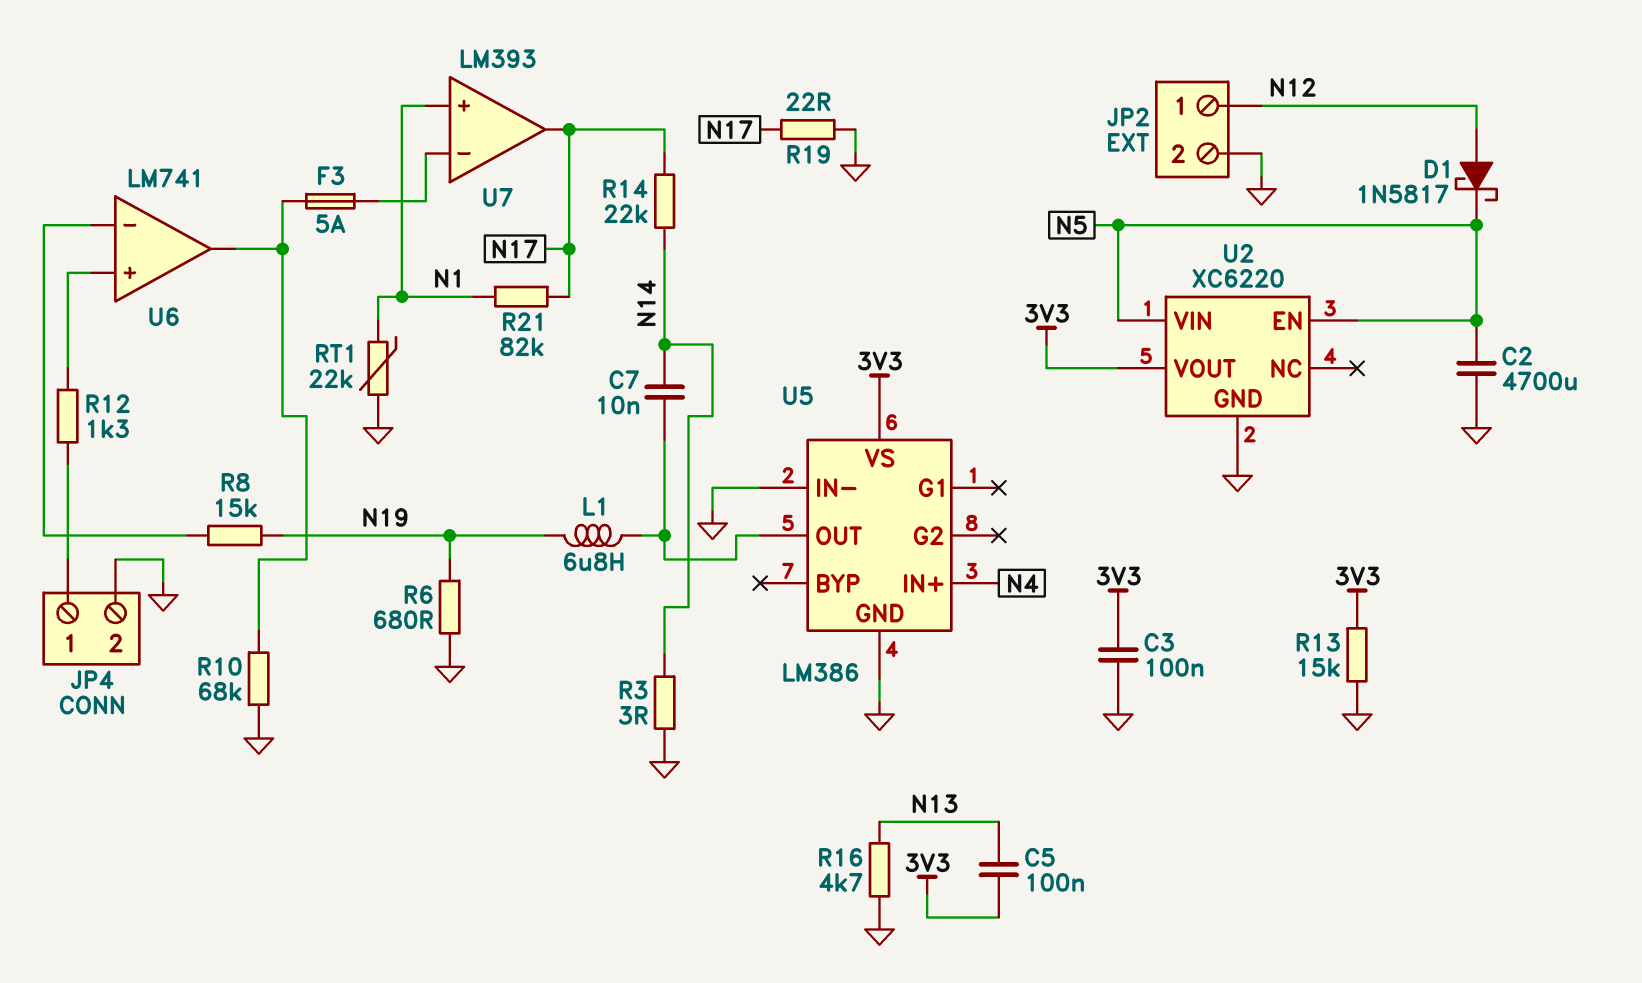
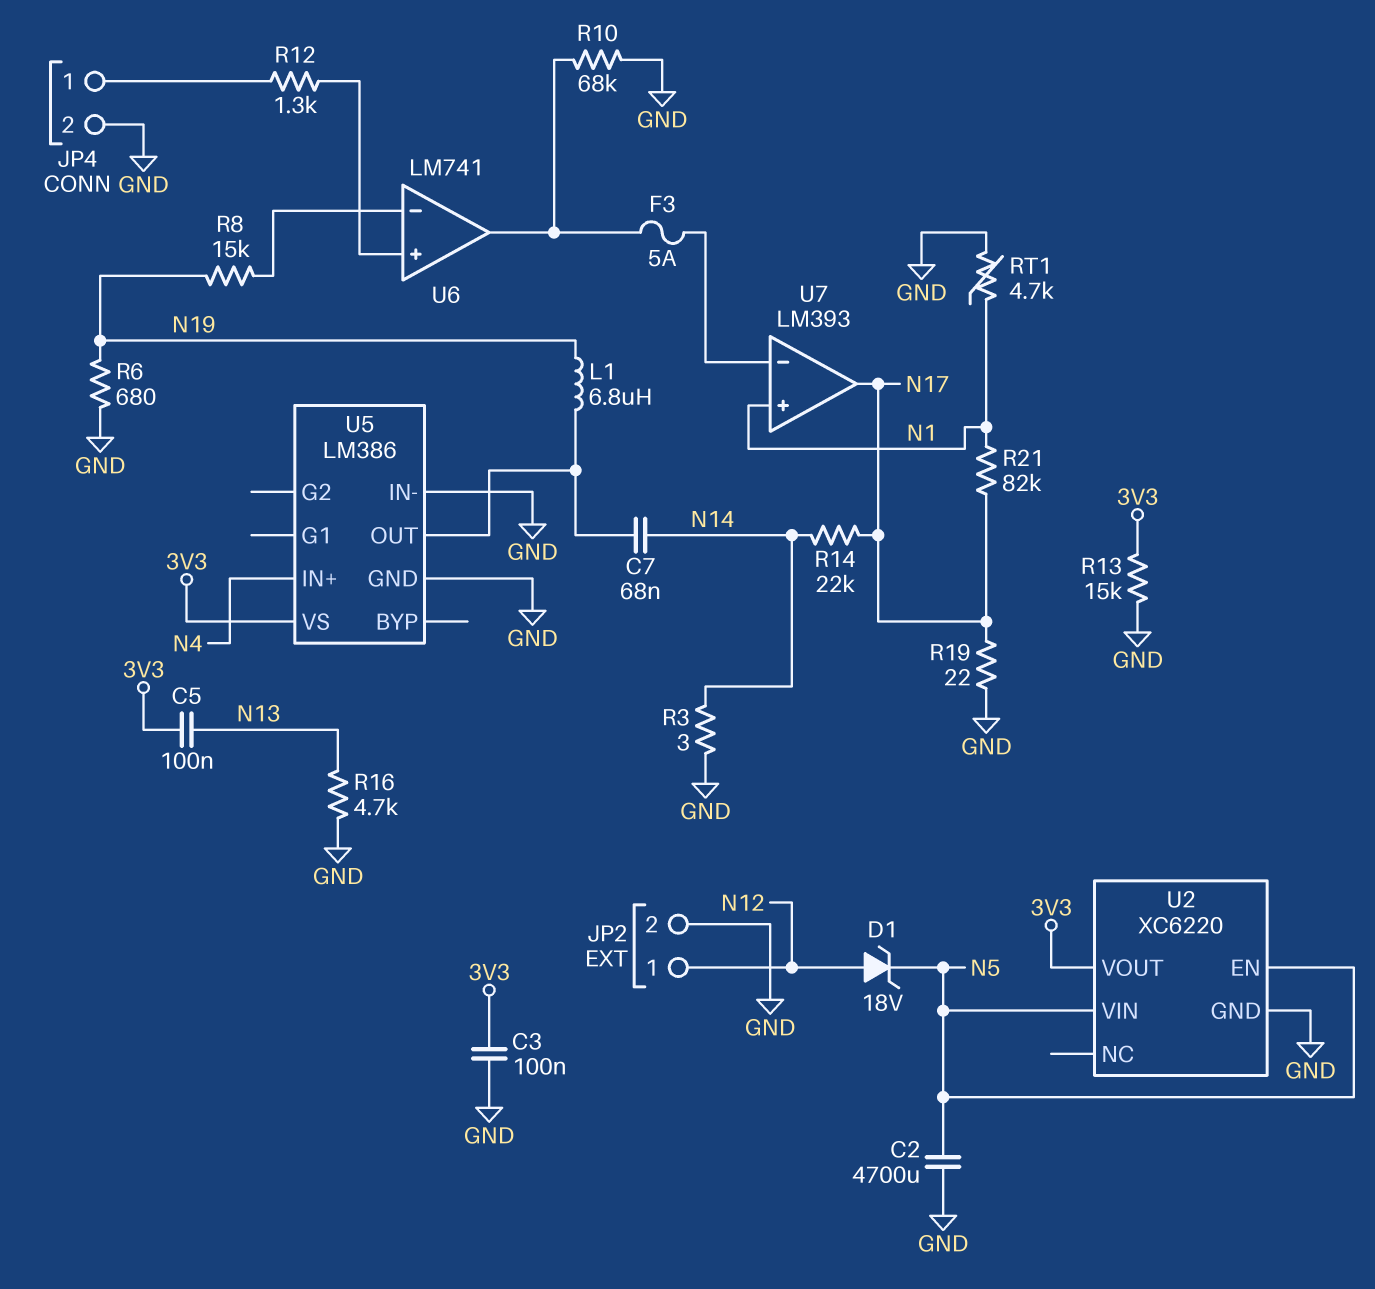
C7: 10nF (N14, U5/OUT) -> 68nF (N14, U5/OUT)
D1: schottky 1N5817 (A N12, K N5) -> zener 18V (A N12, K N5)
RT1: 22k (GND, N1) -> 4.7k (GND, N1)

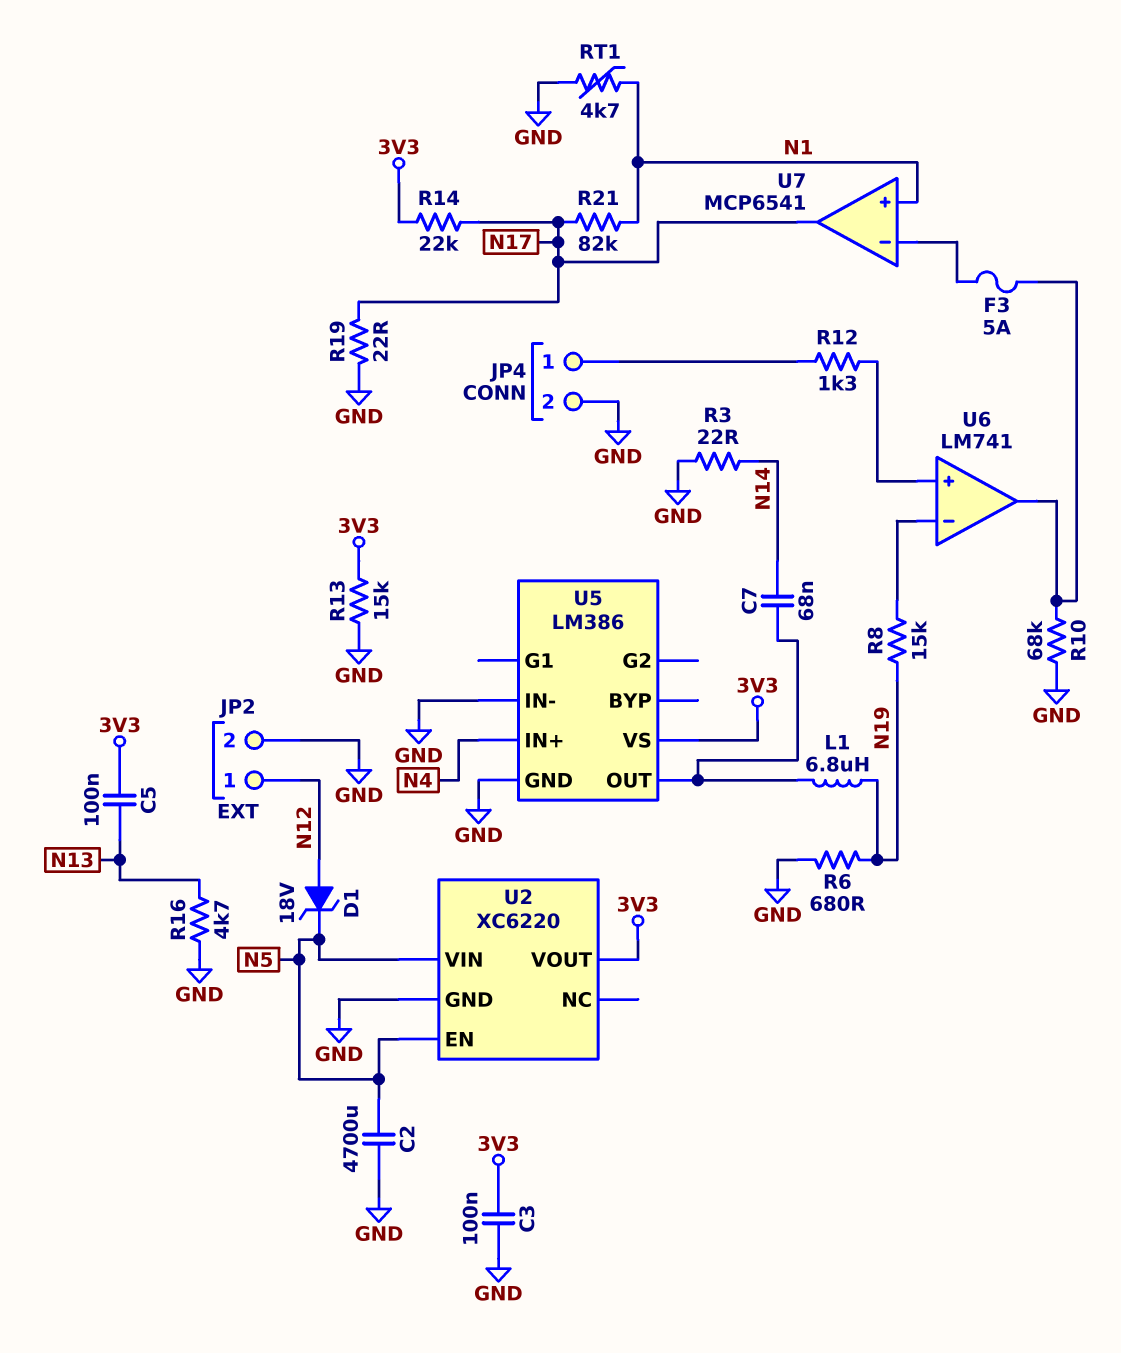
R3: 3 (GND, N14) -> 22 (GND, N14)
R14: 22k (N14, N17) -> 22k (3V3, N17)
U7: LM393 -> MCP6541

